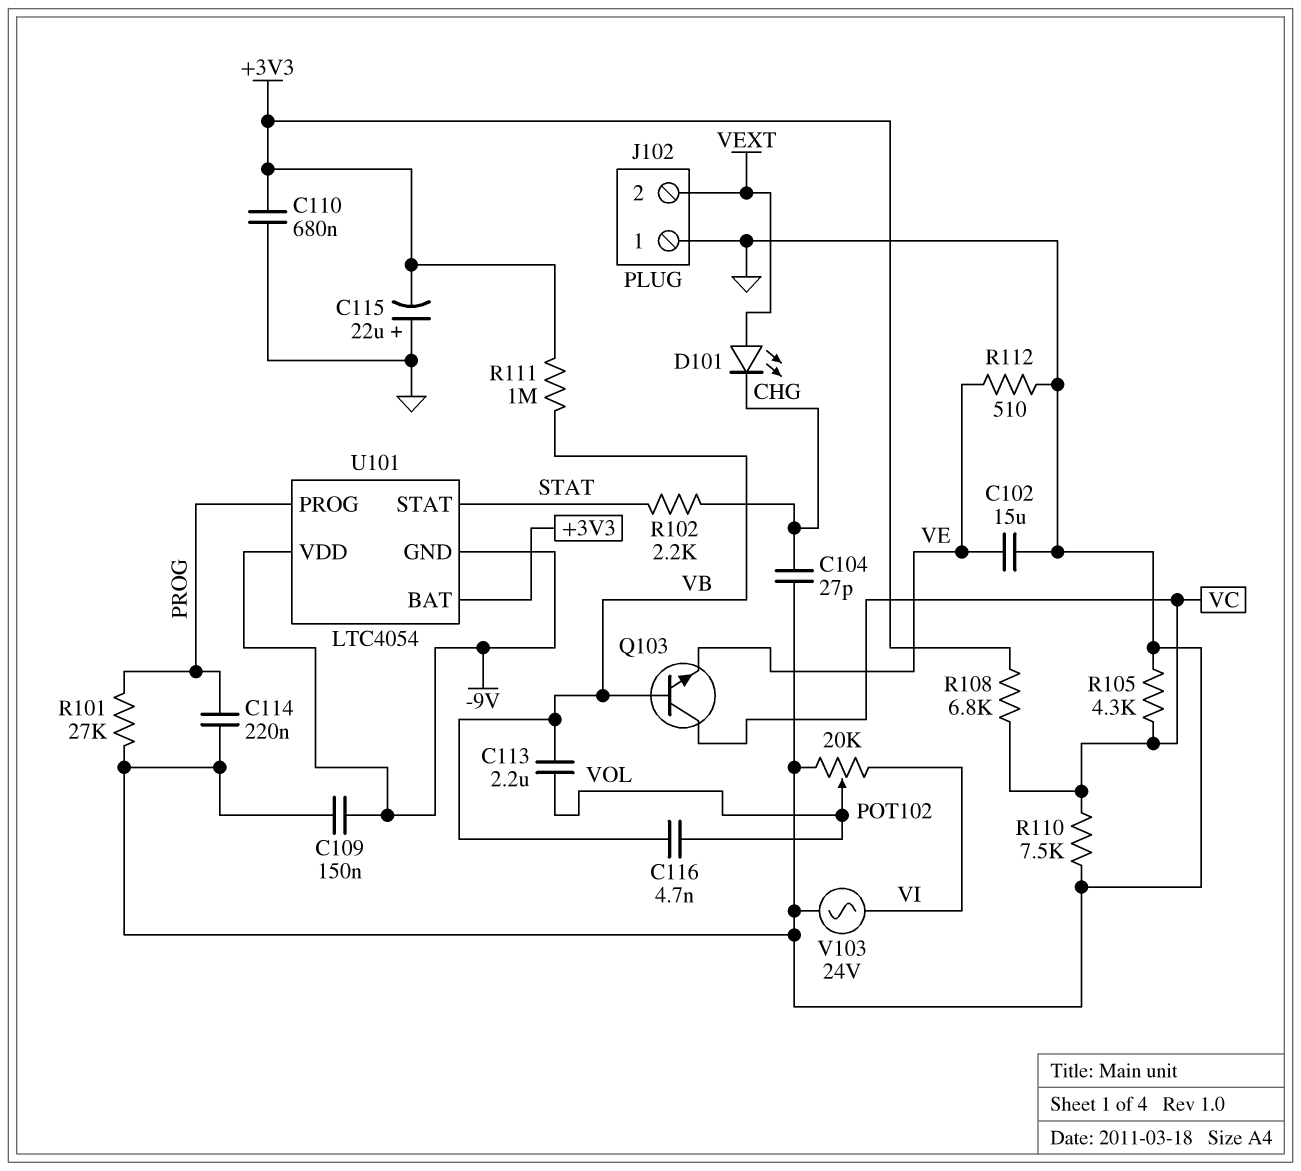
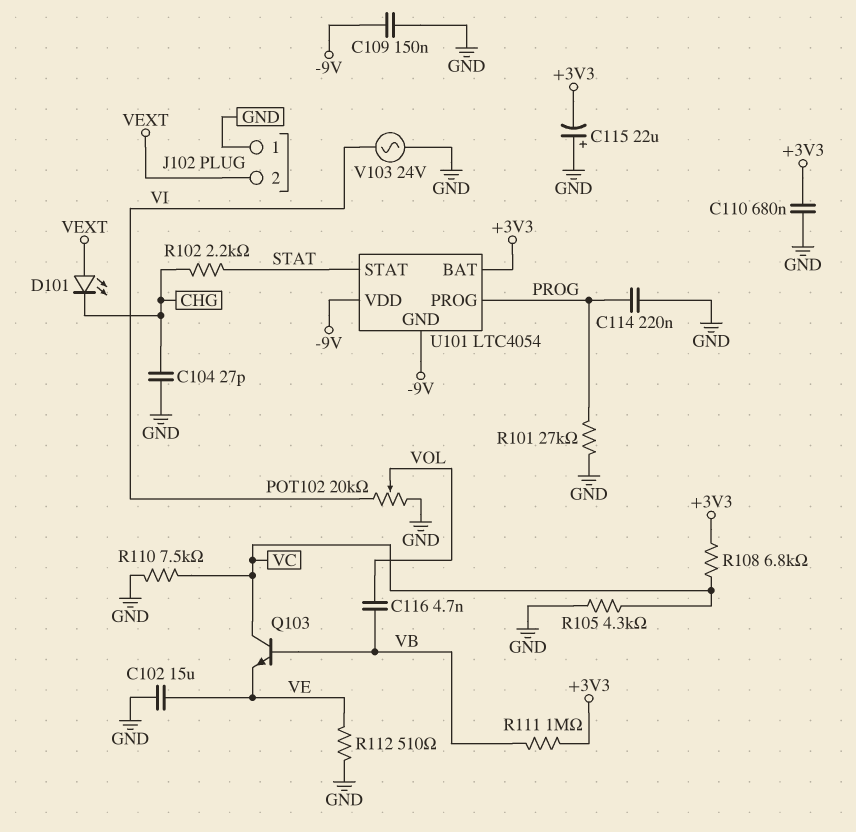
C113: 2.2uF (VB, VOL) -> none

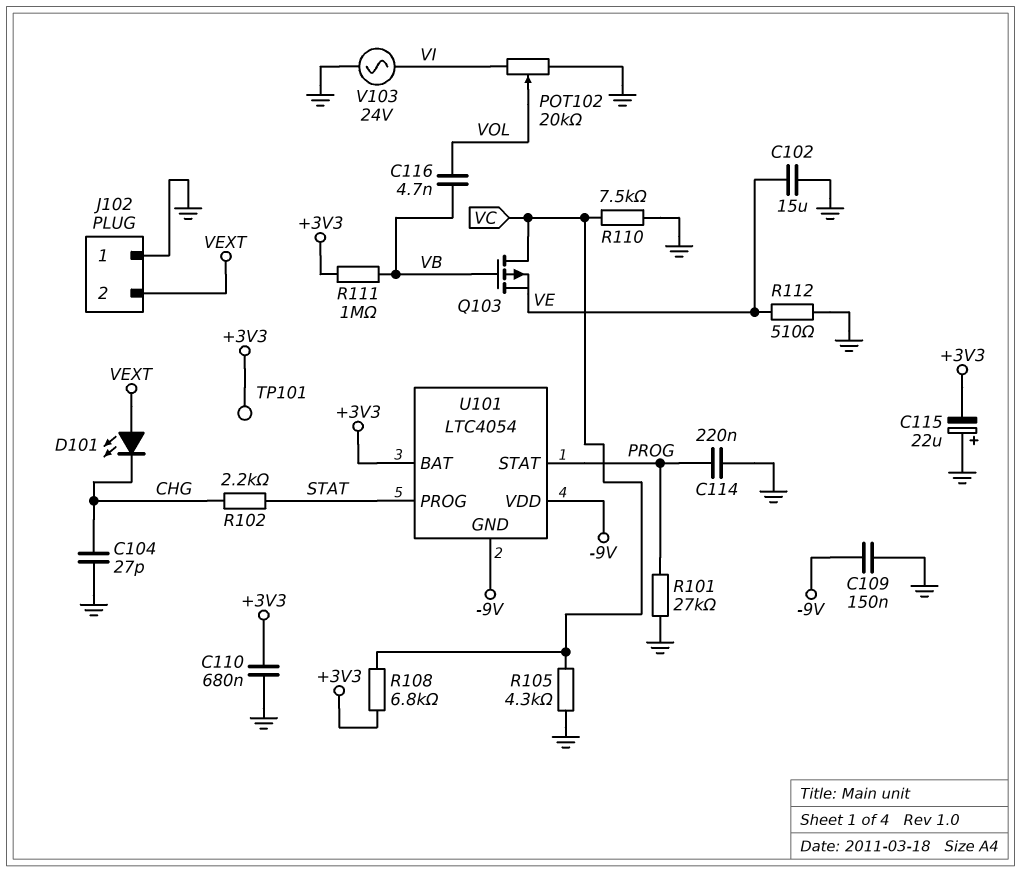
Q103: NPN (B VB, C VC, E VE) -> PMOS (G VB, D VC, S VE)
TP101: none -> test point (+3V3)
U101 pin PROG: PROG -> STAT
U101 pin STAT: STAT -> PROG

